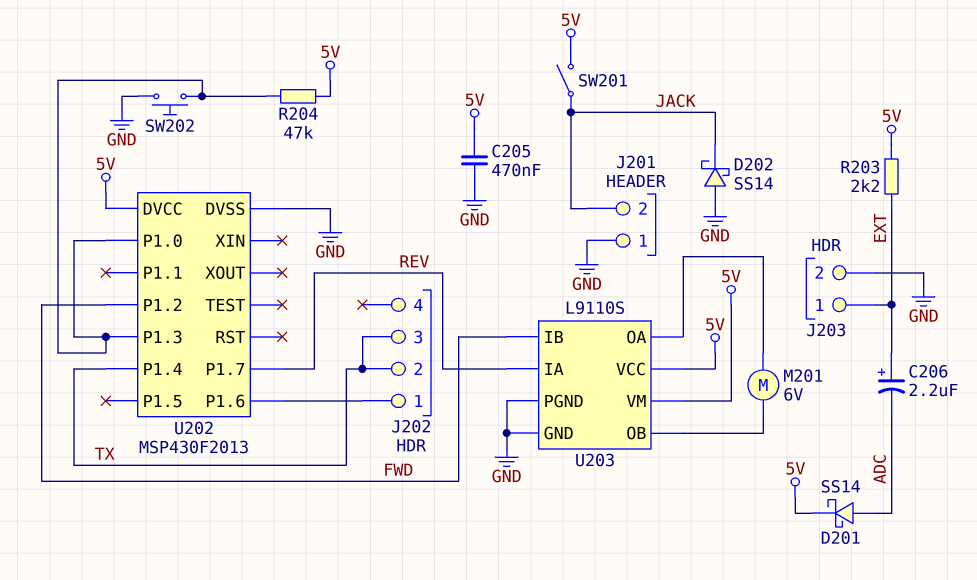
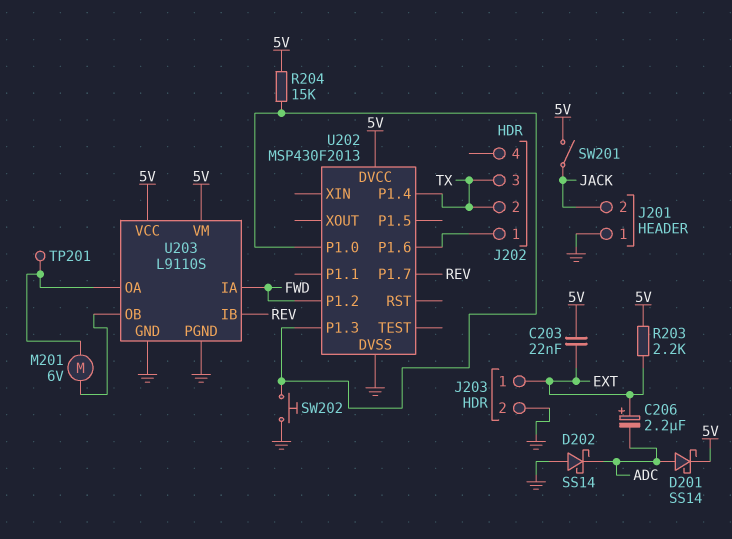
C203: none -> 22nF (5V, EXT)
C205: 470nF (5V, GND) -> none
D202: schottky SS14 (A GND, K JACK) -> schottky SS14 (A GND, K ADC)
R204: 47k (5V, U202/P1.0) -> 15k (5V, U202/P1.0)
TP201: none -> test point (U203/OA)
U203 pin IA: REV -> FWD
U203 pin IB: FWD -> REV

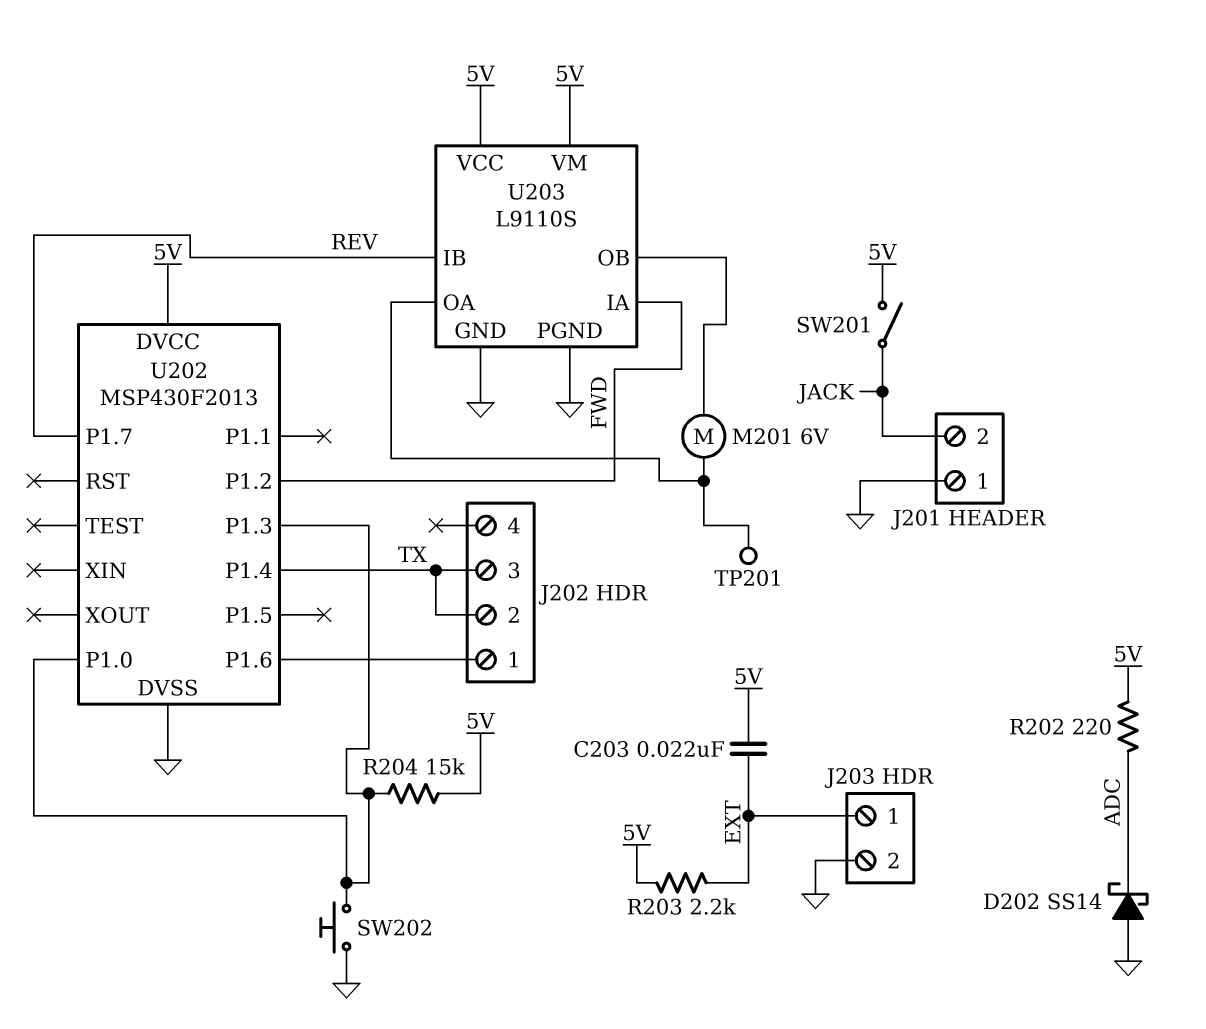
C206: 2.2uF (plus EXT, minus ADC) -> none
D201: schottky SS14 (A ADC, K 5V) -> none
R202: none -> 220 (5V, ADC)

